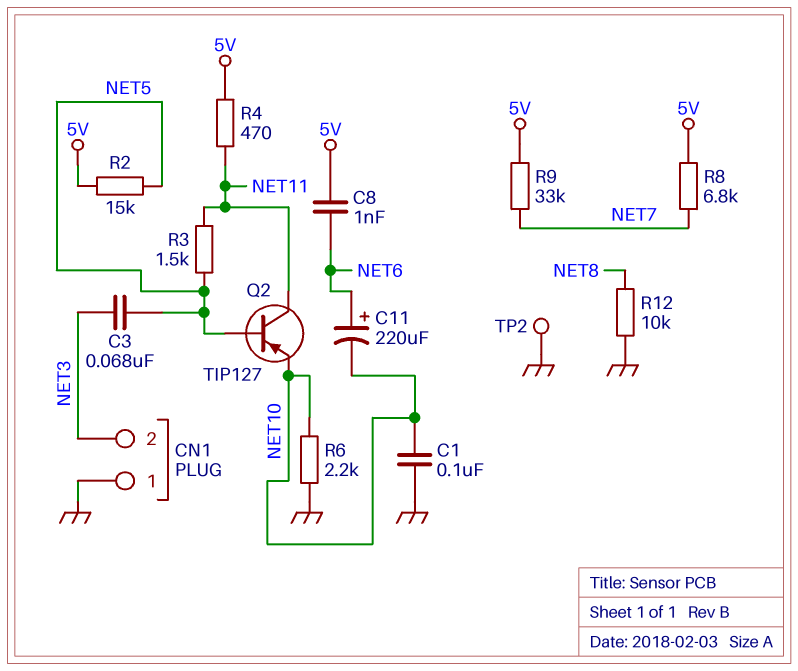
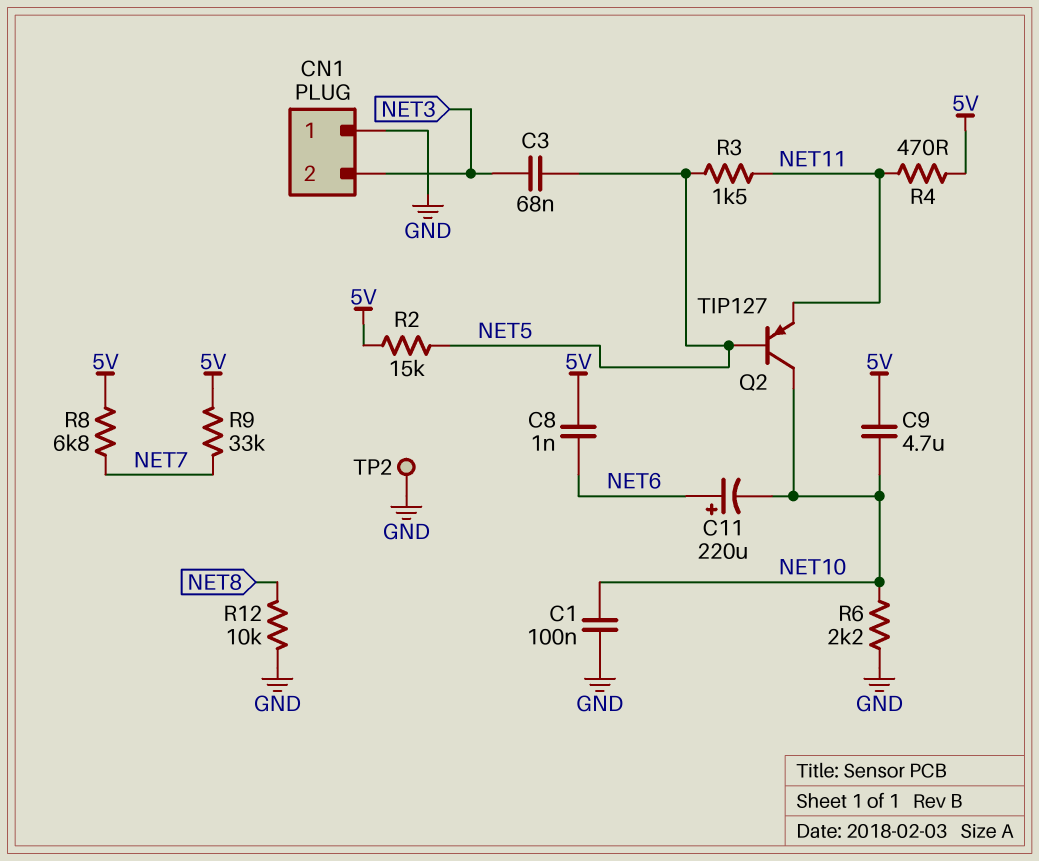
C9: none -> 4.7uF (5V, NET10)
Q2: PNP TIP127 (B NET5, C NET11, E NET10) -> PNP TIP127 (B NET5, C NET10, E NET11)

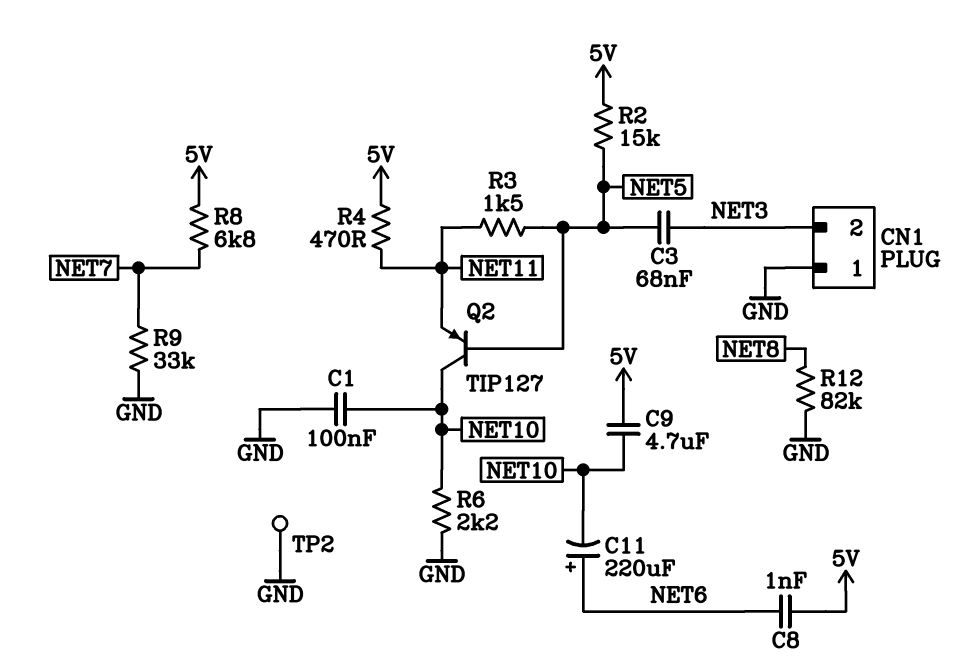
R9: 33k (5V, NET7) -> 33k (GND, NET7)
R12: 10k (GND, NET8) -> 82k (GND, NET8)

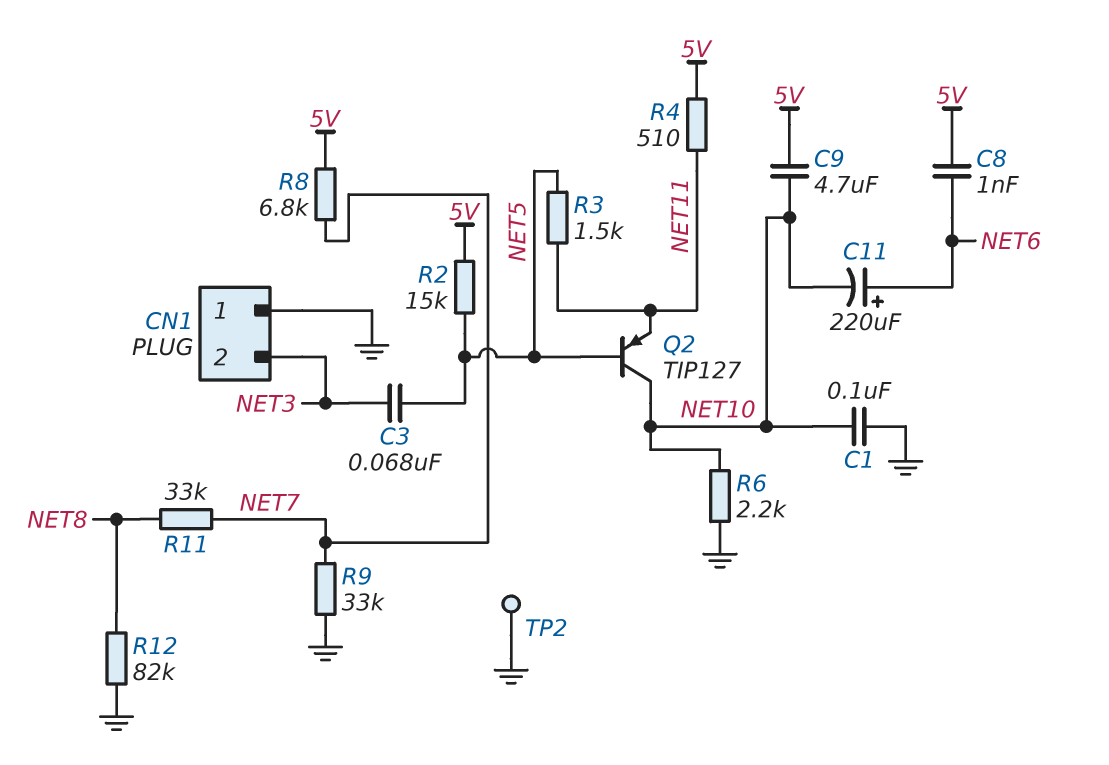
R4: 470 (5V, NET11) -> 510 (5V, NET11)
R11: none -> 33k (NET7, NET8)

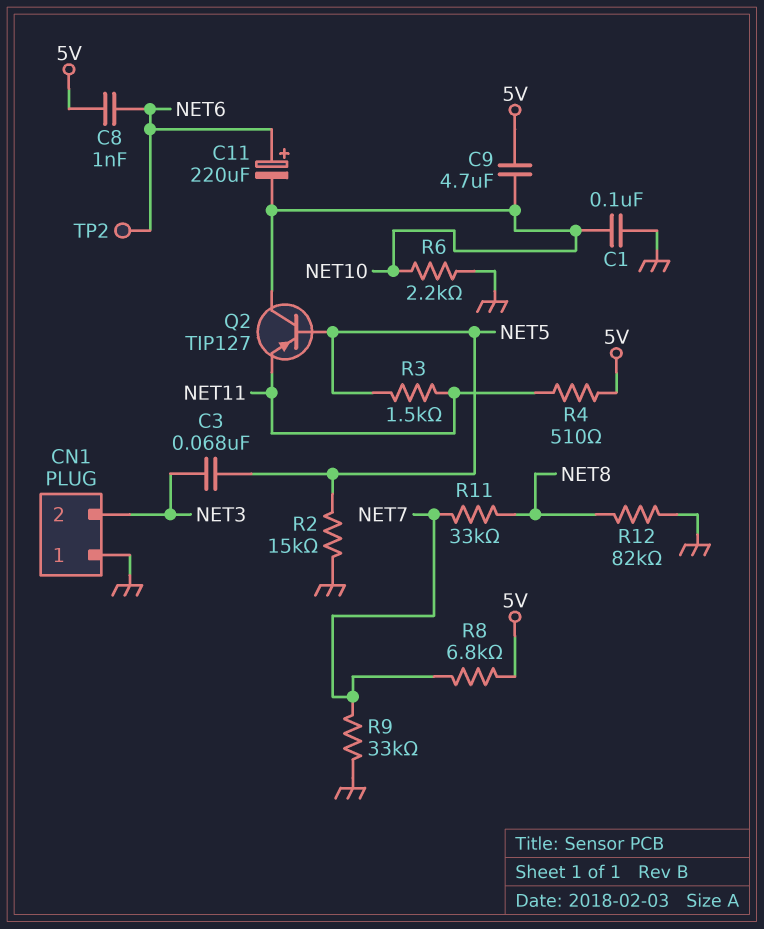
R2: 15k (5V, NET5) -> 15k (GND, NET5)
TP2: test point (GND) -> test point (NET6)

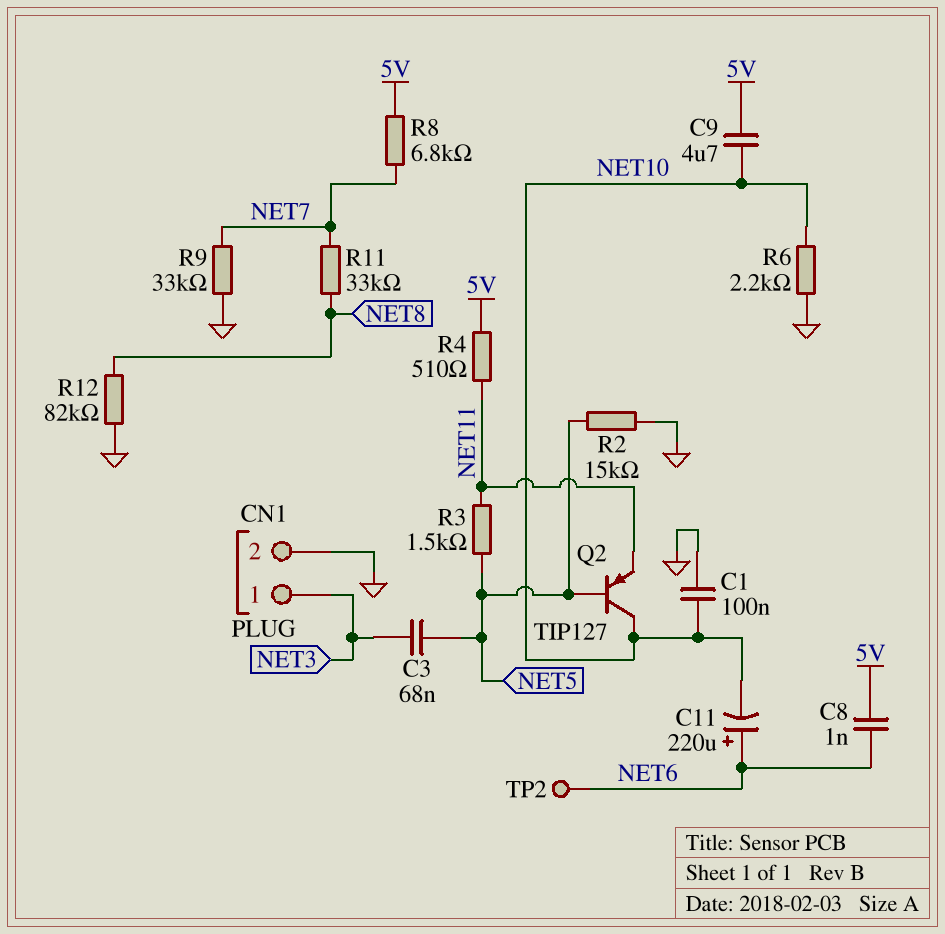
CN1 pin 1: GND -> NET3
CN1 pin 2: NET3 -> GND

